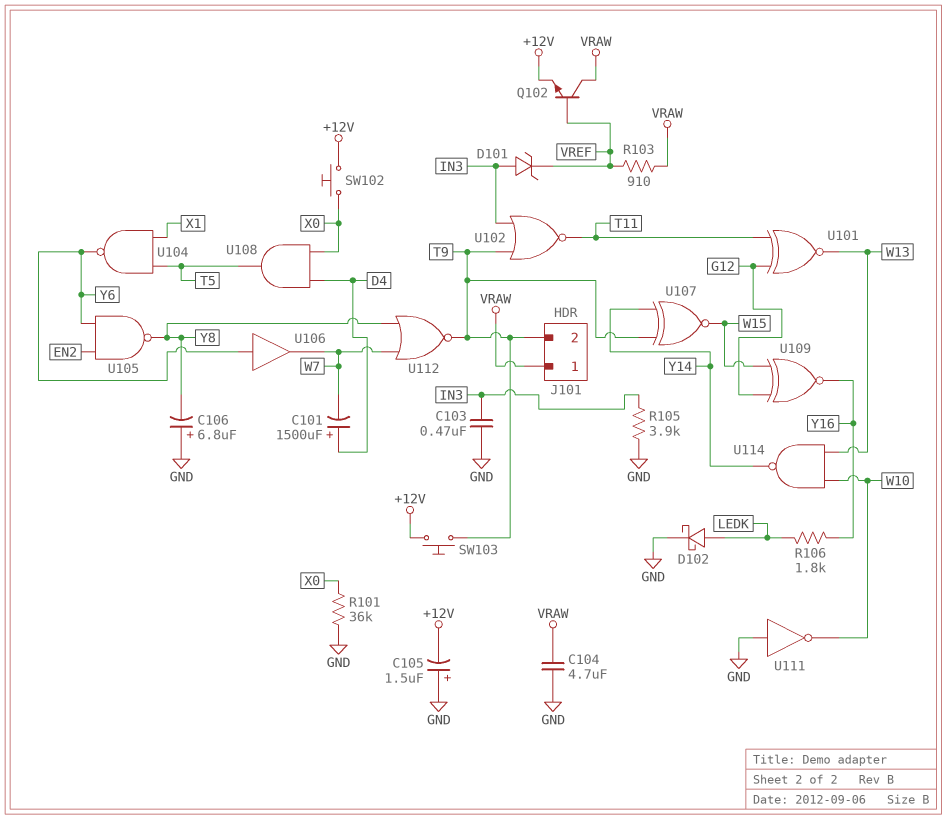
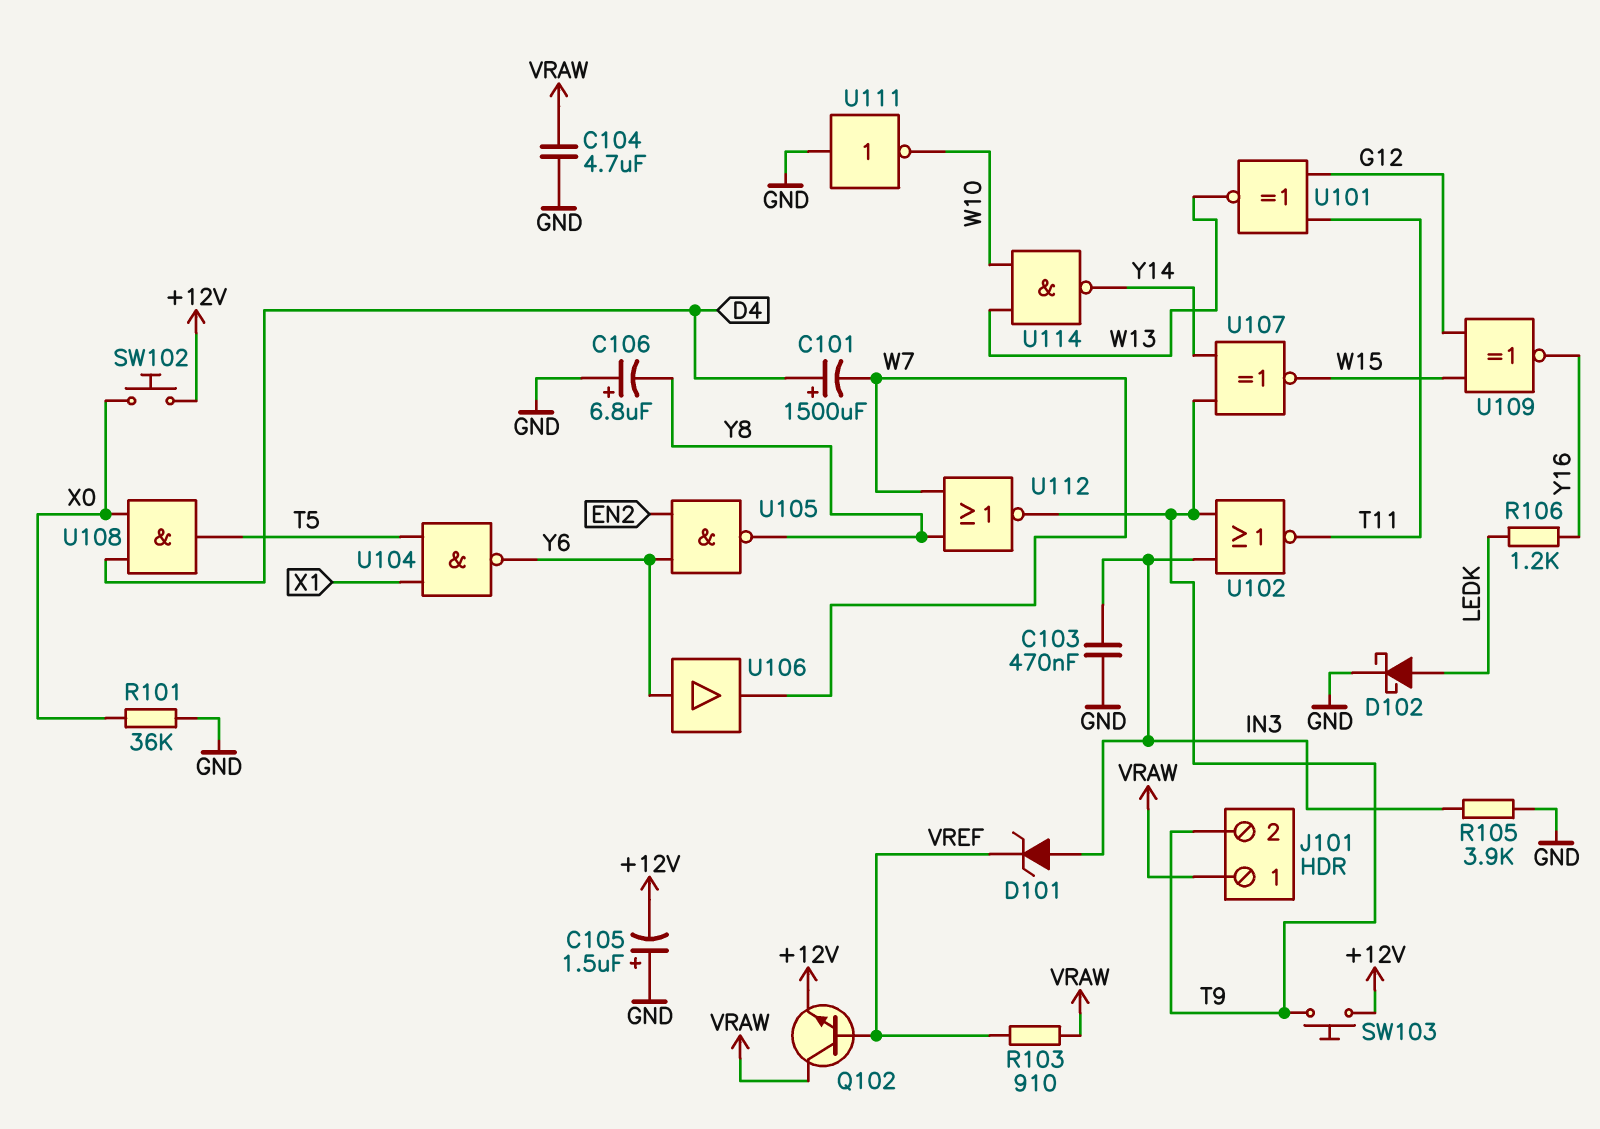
R106: 1.8k (LEDK, Y16) -> 1.2k (LEDK, Y16)

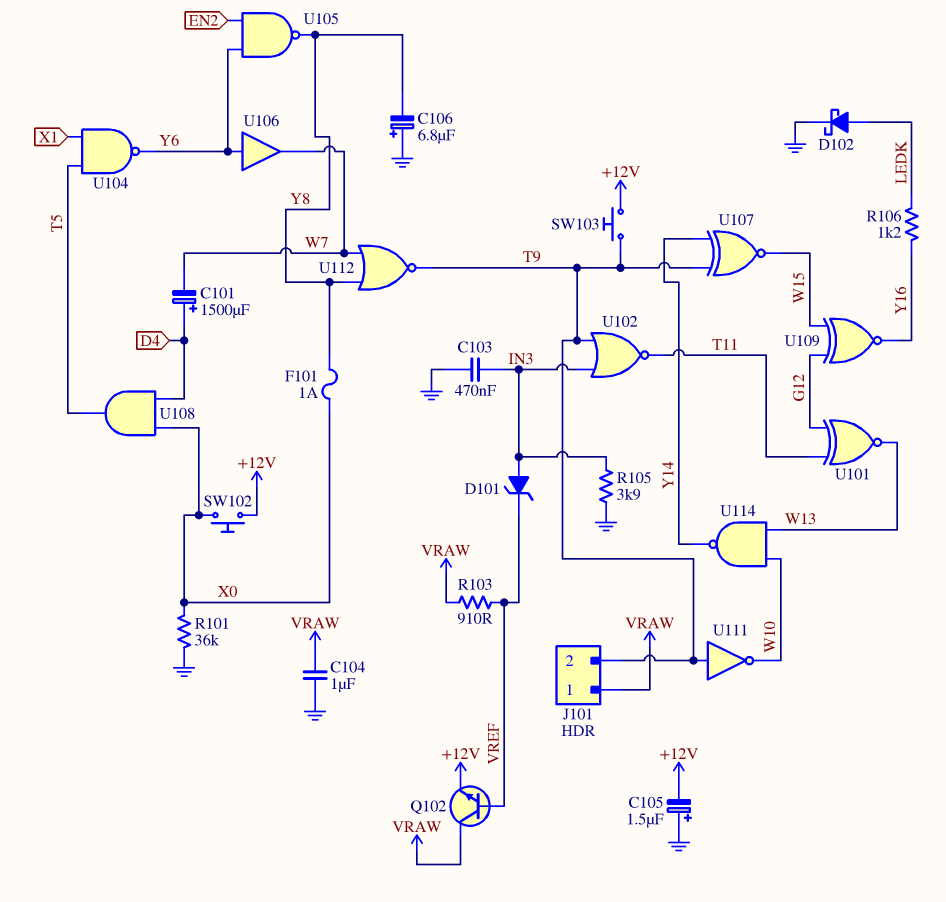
C104: 4.7uF (GND, VRAW) -> 1uF (GND, VRAW)
F101: none -> 1A (X0, Y8)
U111: NOT (in GND, out W10) -> NOT (in T9, out W10)

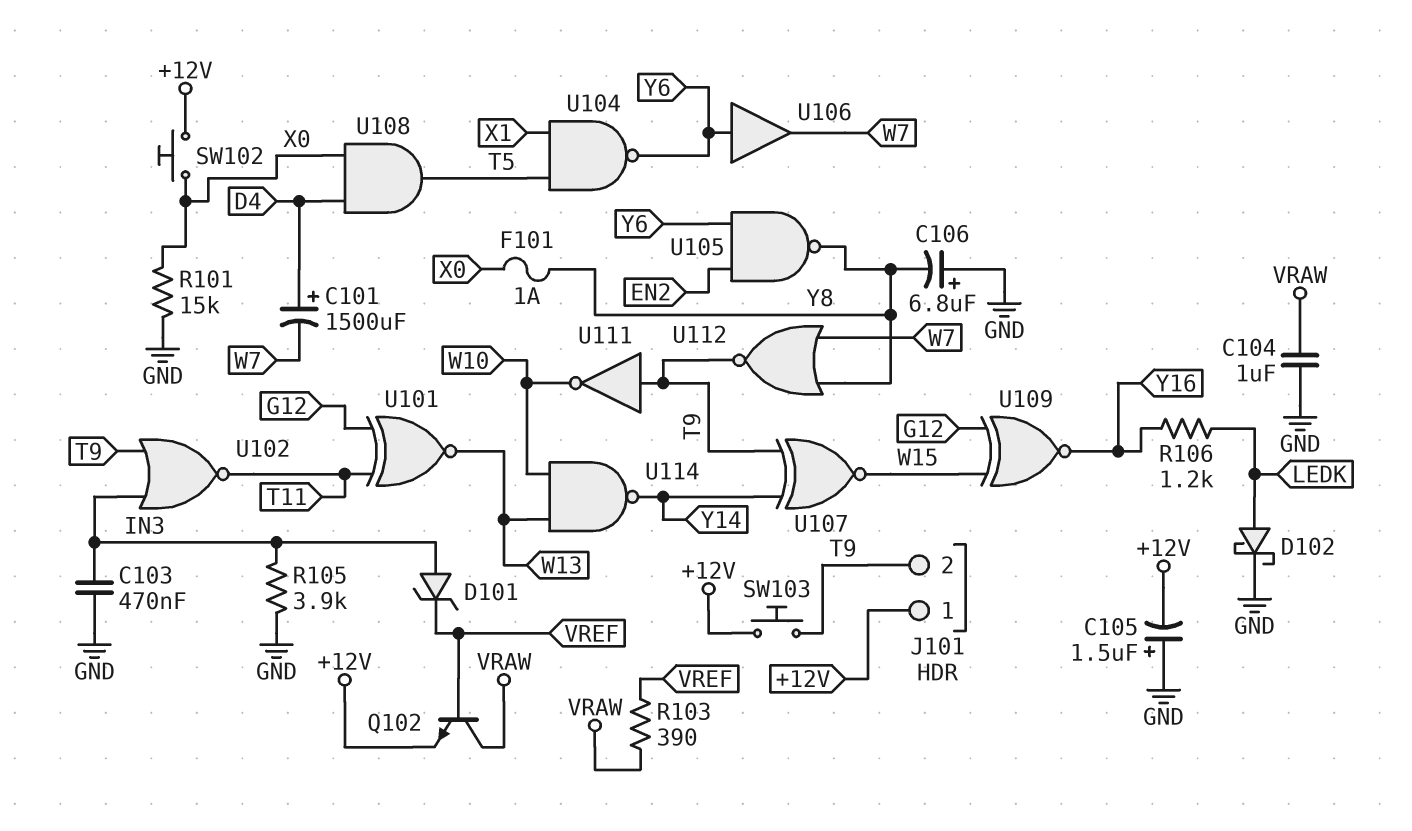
J101 pin 1: VRAW -> +12V
R101: 36k (GND, X0) -> 15k (GND, X0)
R103: 910 (VRAW, VREF) -> 390 (VRAW, VREF)

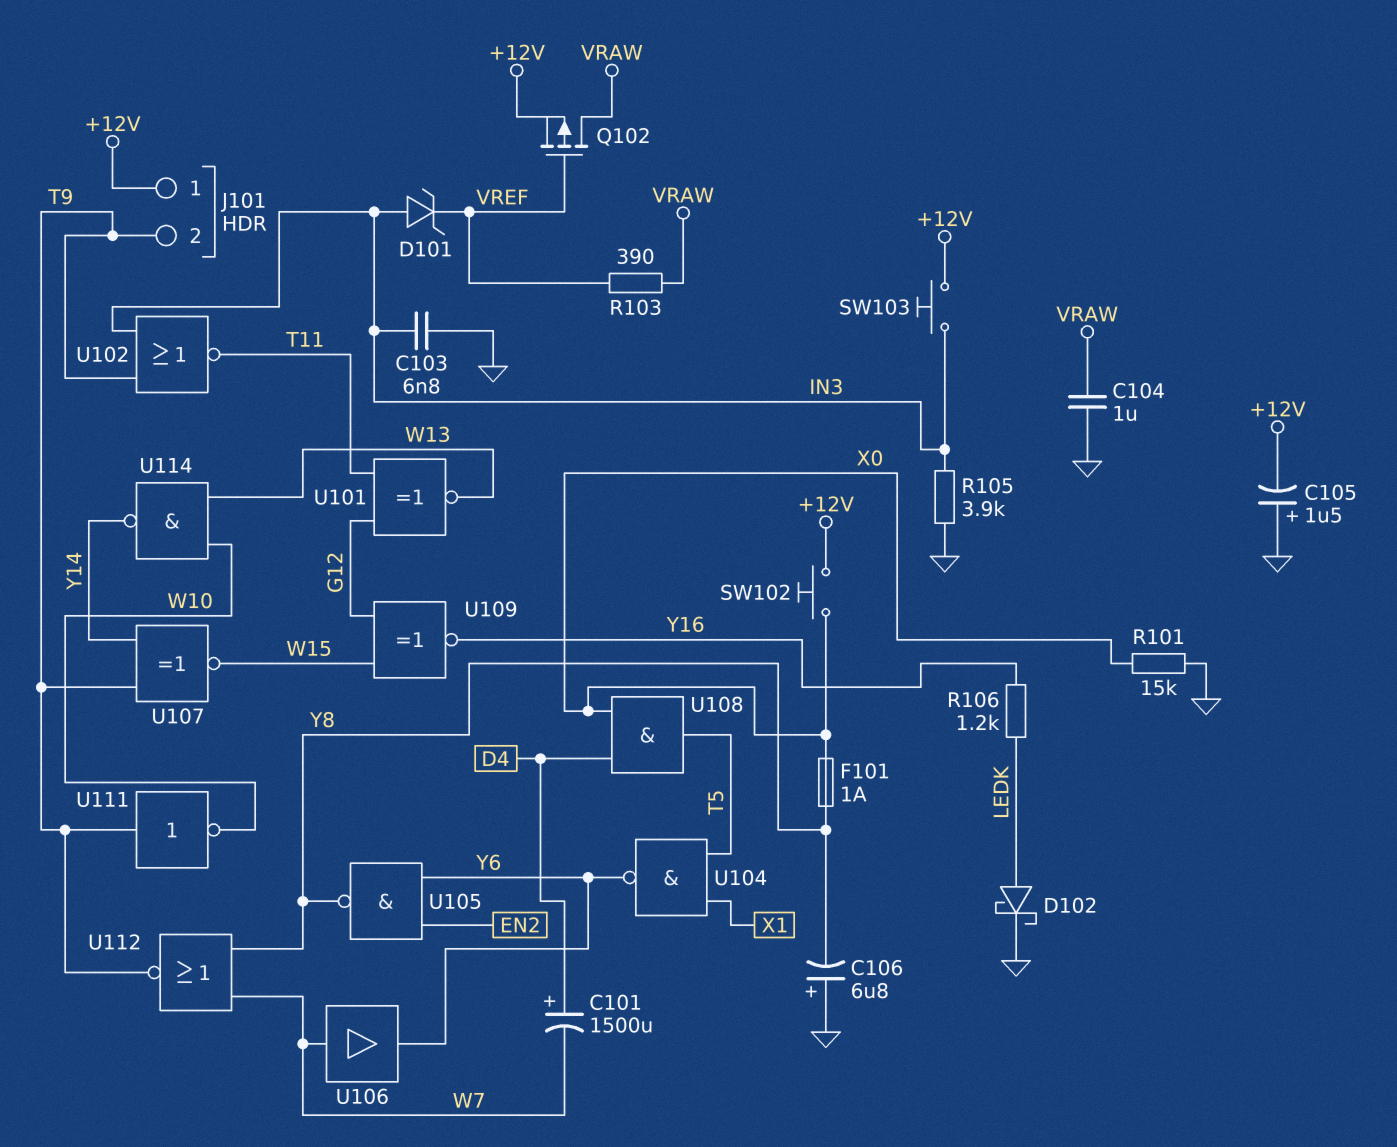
C103: 470nF (GND, IN3) -> 6.8nF (GND, IN3)
Q102: NPN (B VREF, C VRAW, E +12V) -> PMOS (G VREF, D VRAW, S +12V)
SW103: button (+12V, T9) -> button (+12V, IN3)
U106: buffer (in Y6, out W7) -> buffer (in W7, out Y6)

